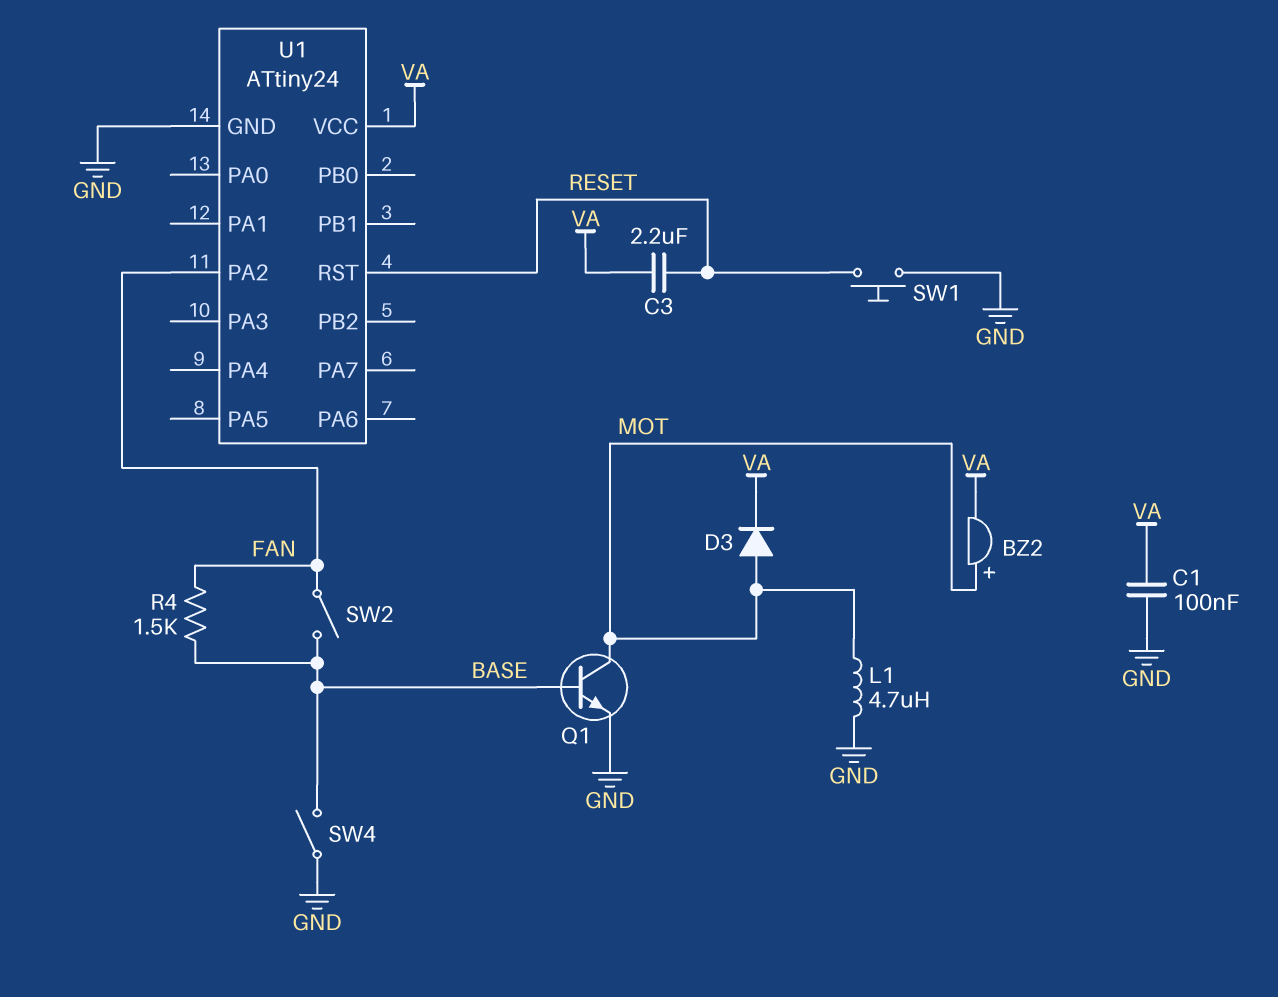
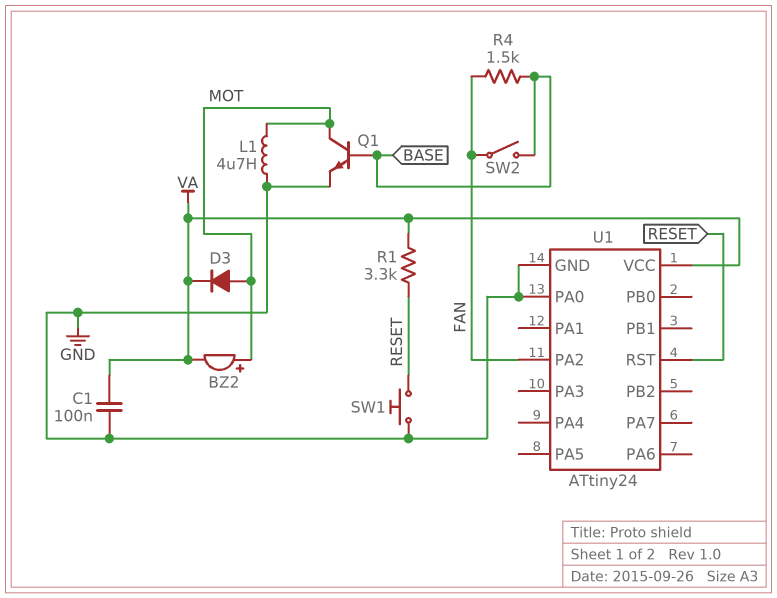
C3: 2.2uF (RESET, VA) -> none
R1: none -> 3.3k (RESET, VA)
SW4: switch (BASE, GND) -> none
U1 pin PA0: none -> GND

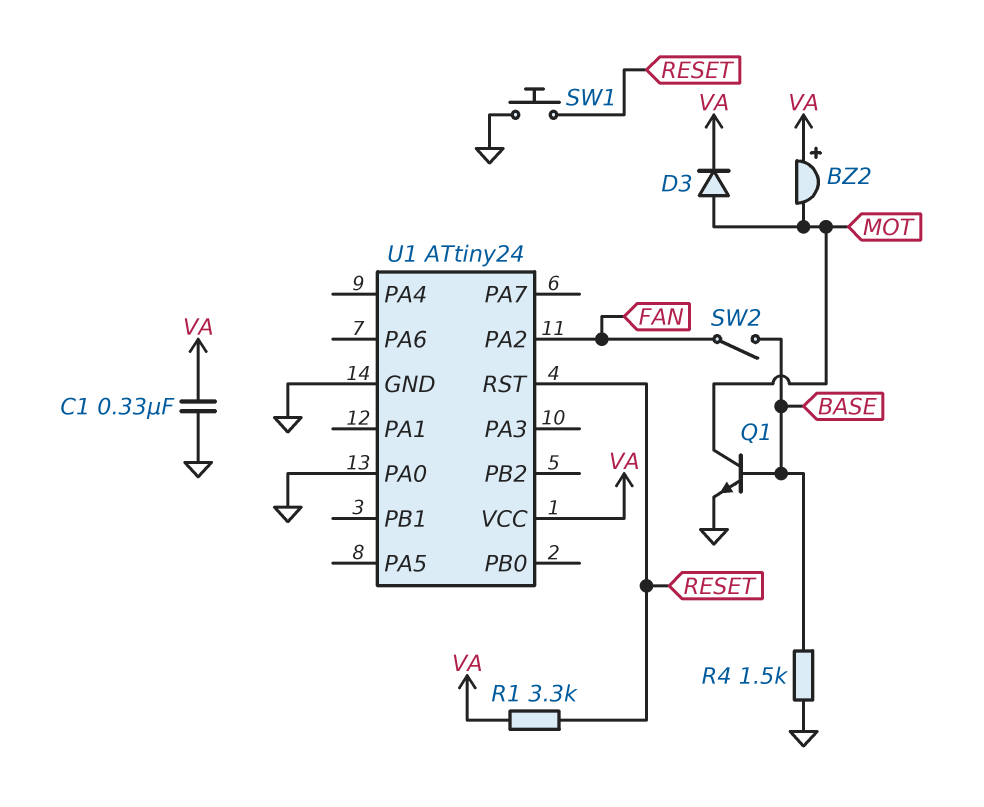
BZ2: buzzer (plus MOT, minus VA) -> buzzer (plus VA, minus MOT)
C1: 100nF (GND, VA) -> 330nF (GND, VA)
L1: 4.7uH (GND, MOT) -> none
R4: 1.5k (BASE, FAN) -> 1.5k (BASE, GND)

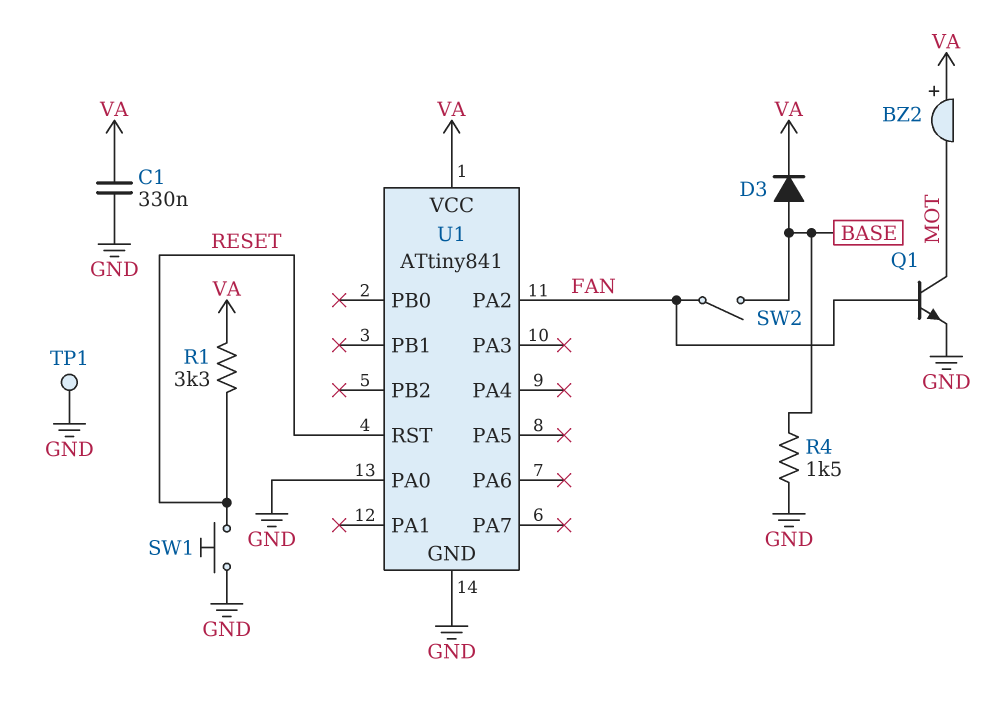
D3: diode (A MOT, K VA) -> diode (A BASE, K VA)
Q1: NPN (B BASE, C MOT, E GND) -> NPN (B FAN, C MOT, E GND)
TP1: none -> test point (GND)
U1: ATtiny24 -> ATtiny841

